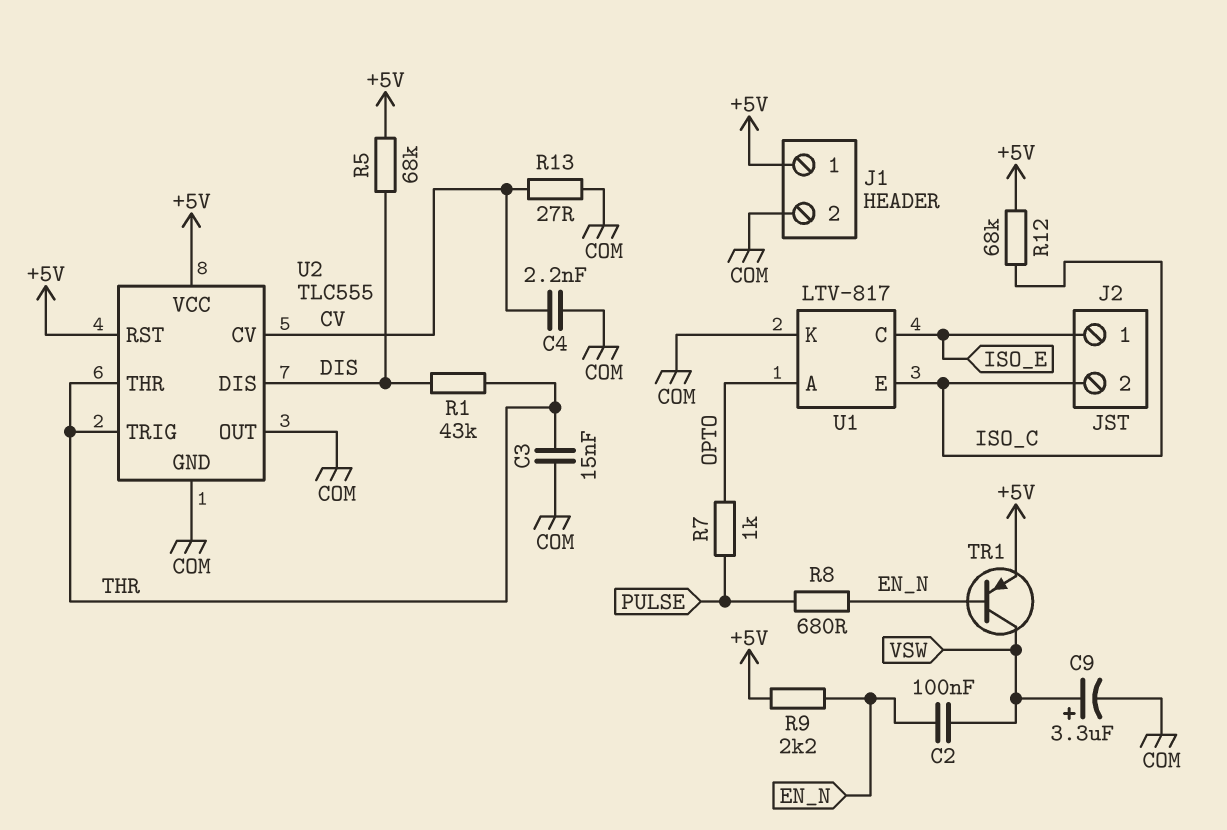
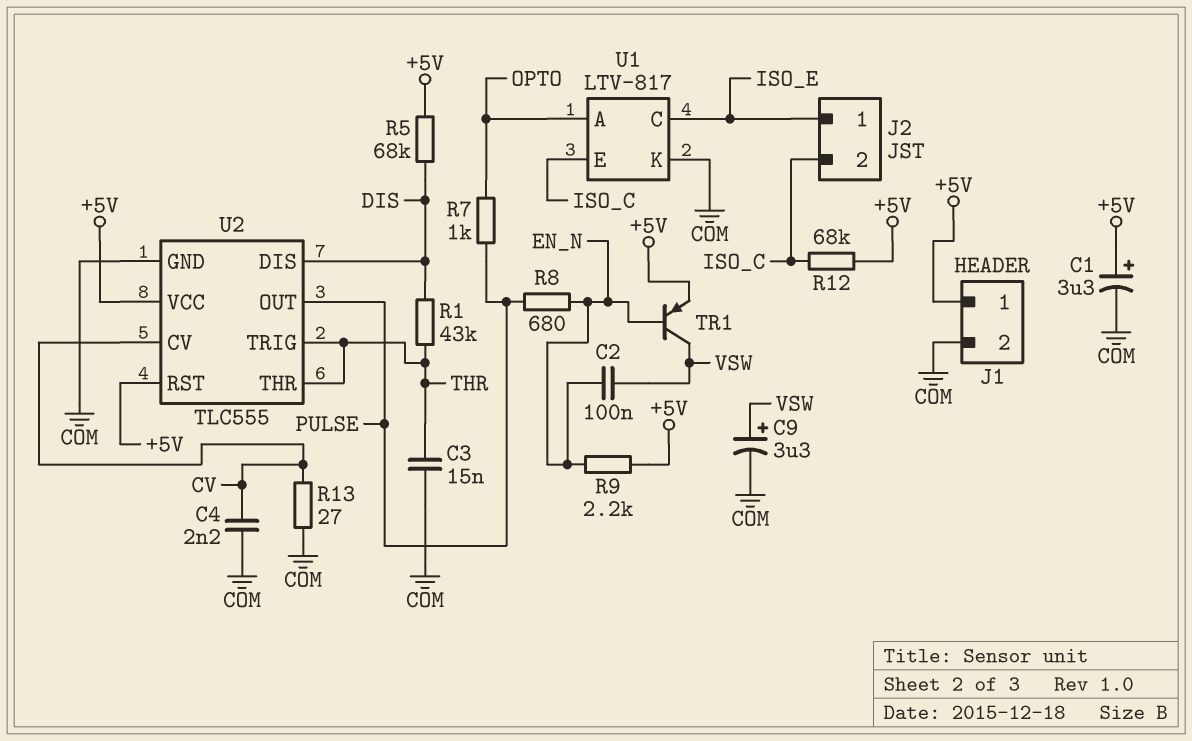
C1: none -> 3.3uF (plus +5V, minus COM)
U2 pin OUT: COM -> PULSE

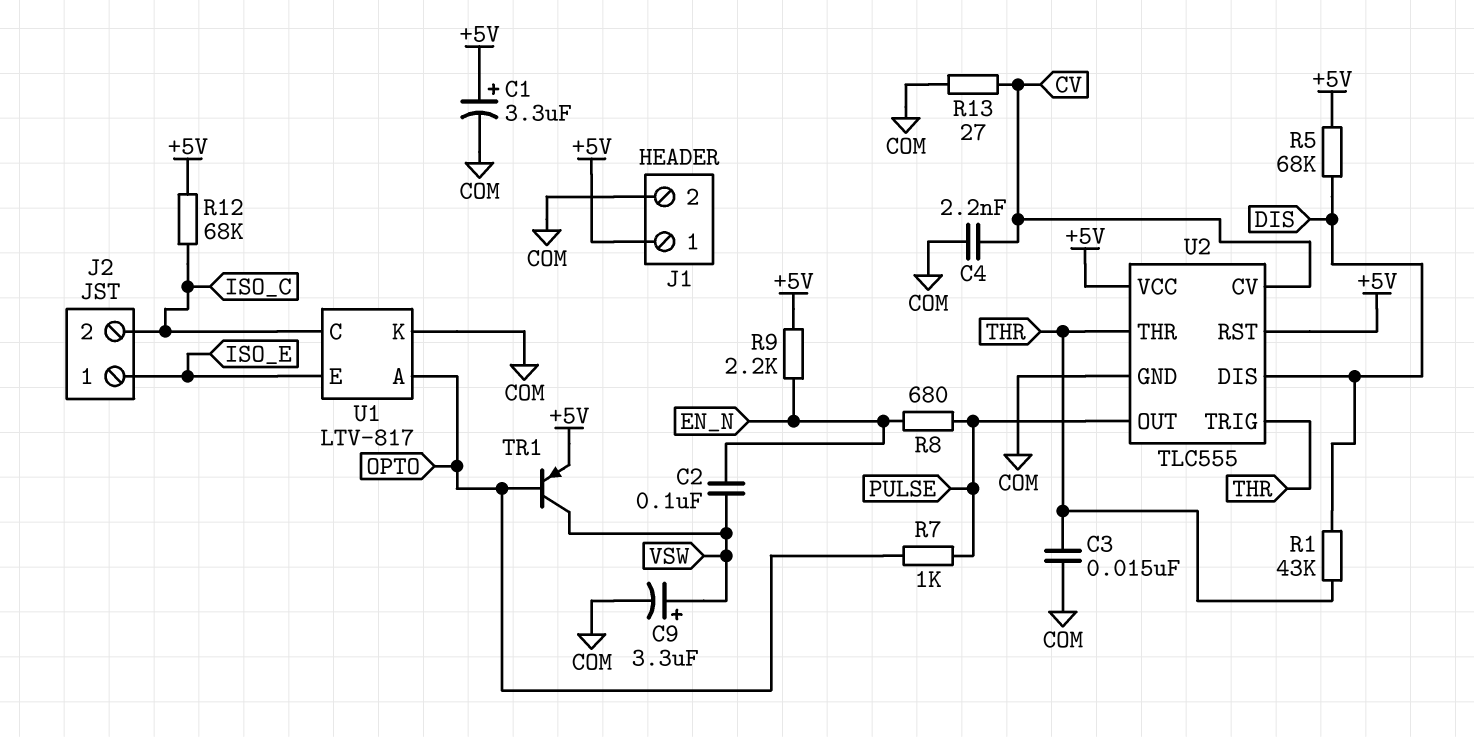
TR1: PNP (B EN_N, C VSW, E +5V) -> PNP (B OPTO, C VSW, E +5V)
U1 pin C: ISO_E -> ISO_C
U1 pin E: ISO_C -> ISO_E

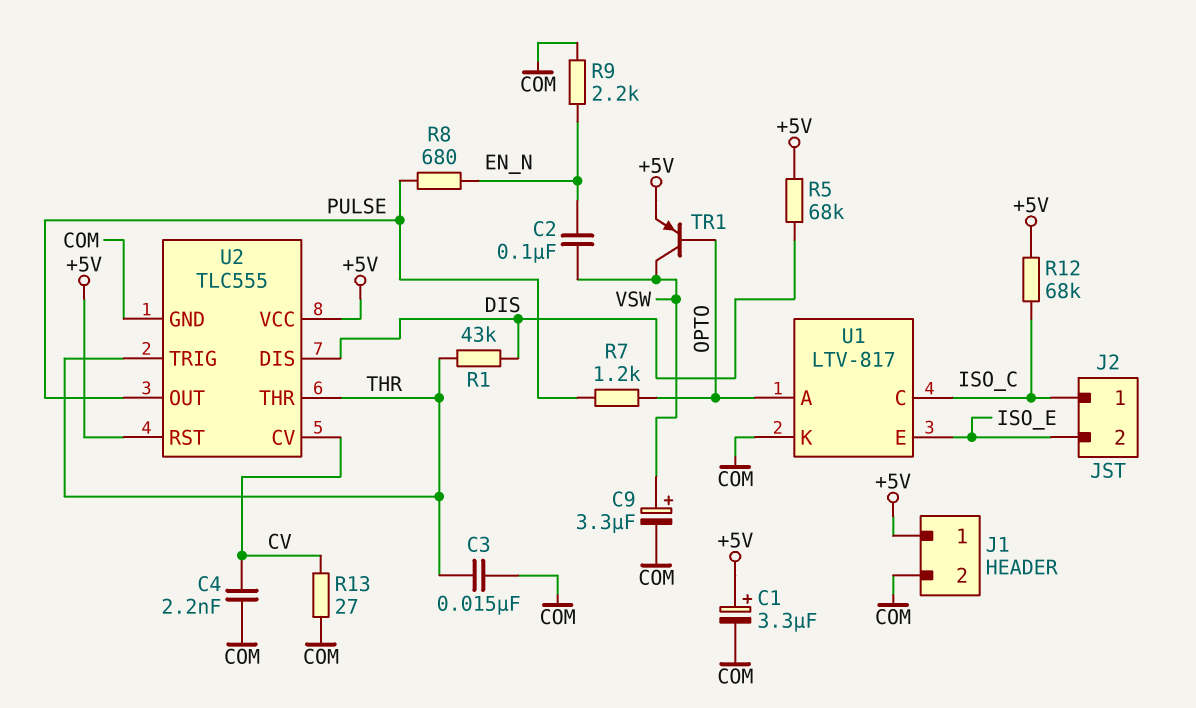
J2 pin 1: ISO_E -> ISO_C
J2 pin 2: ISO_C -> ISO_E
R7: 1k (OPTO, PULSE) -> 1.2k (OPTO, PULSE)
R9: 2.2k (+5V, EN_N) -> 2.2k (COM, EN_N)

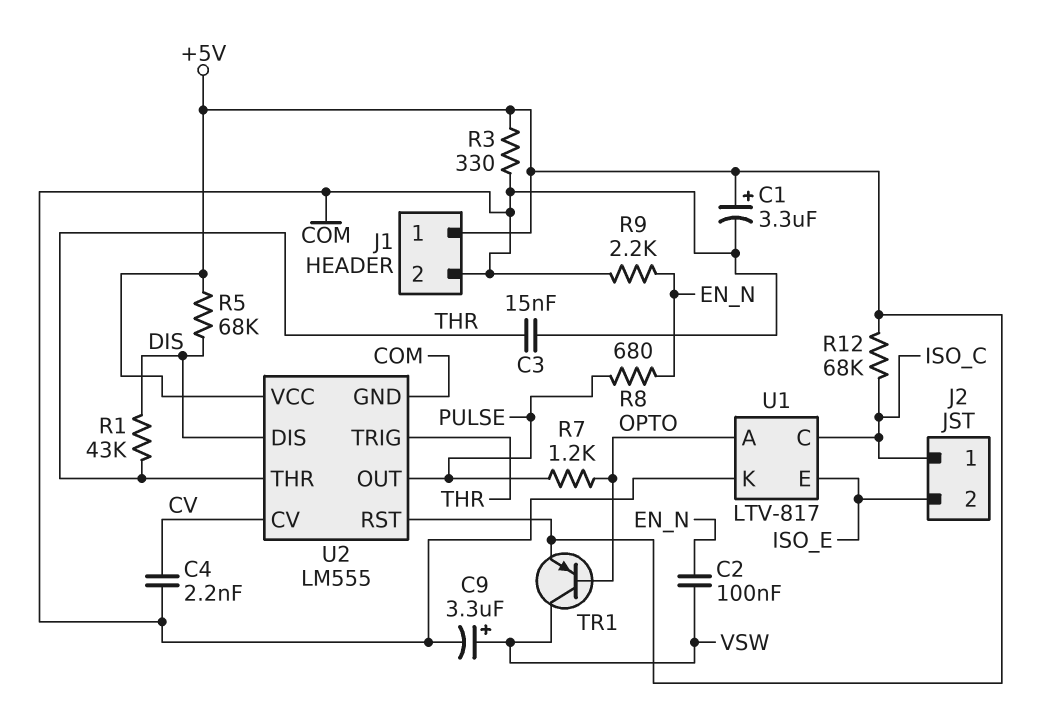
R3: none -> 330 (+5V, COM)
R13: 27 (COM, CV) -> none
U2: TLC555 -> LM555

